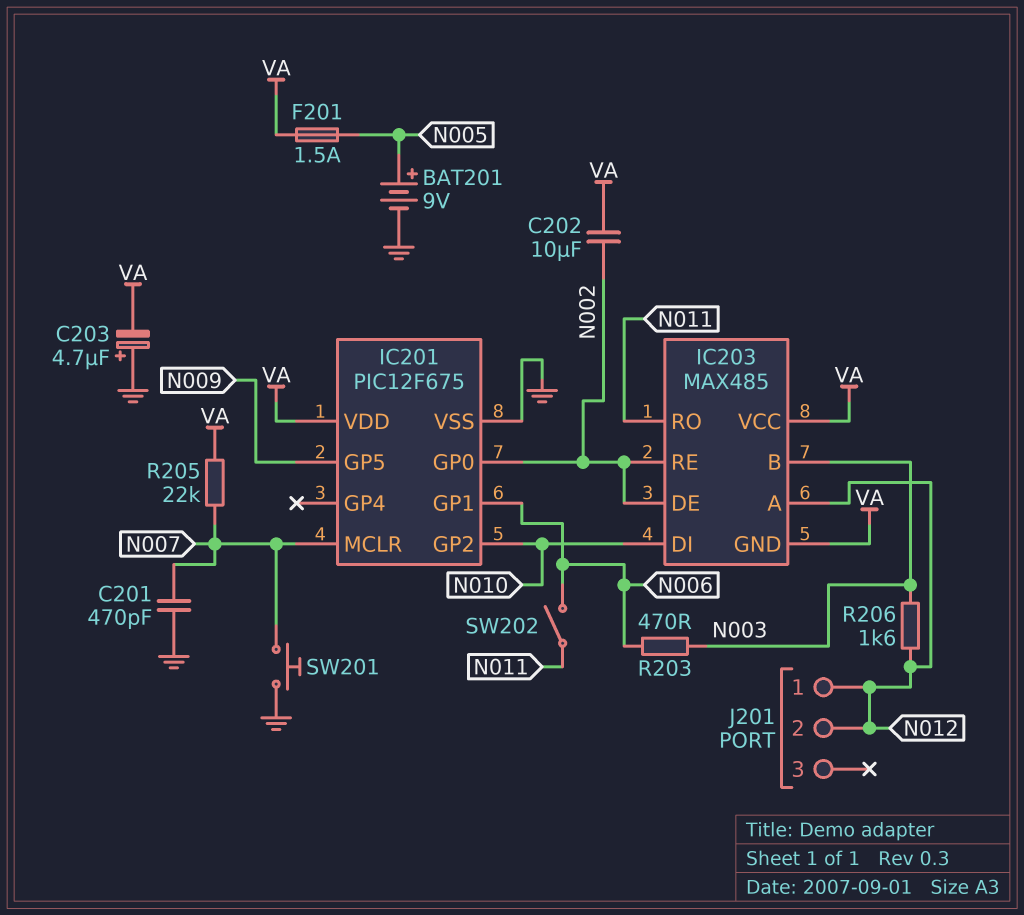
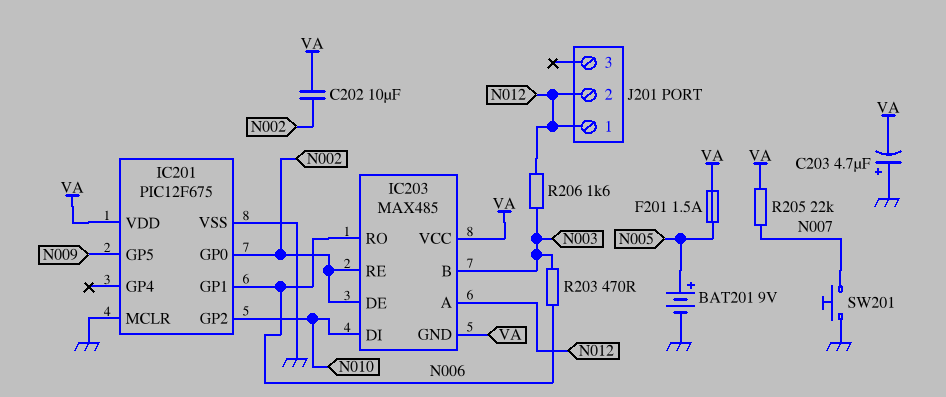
C201: 470pF (GND, N007) -> none
IC201 pin MCLR: N007 -> GND
IC203 pin RO: N011 -> N006
SW202: switch (N006, N011) -> none

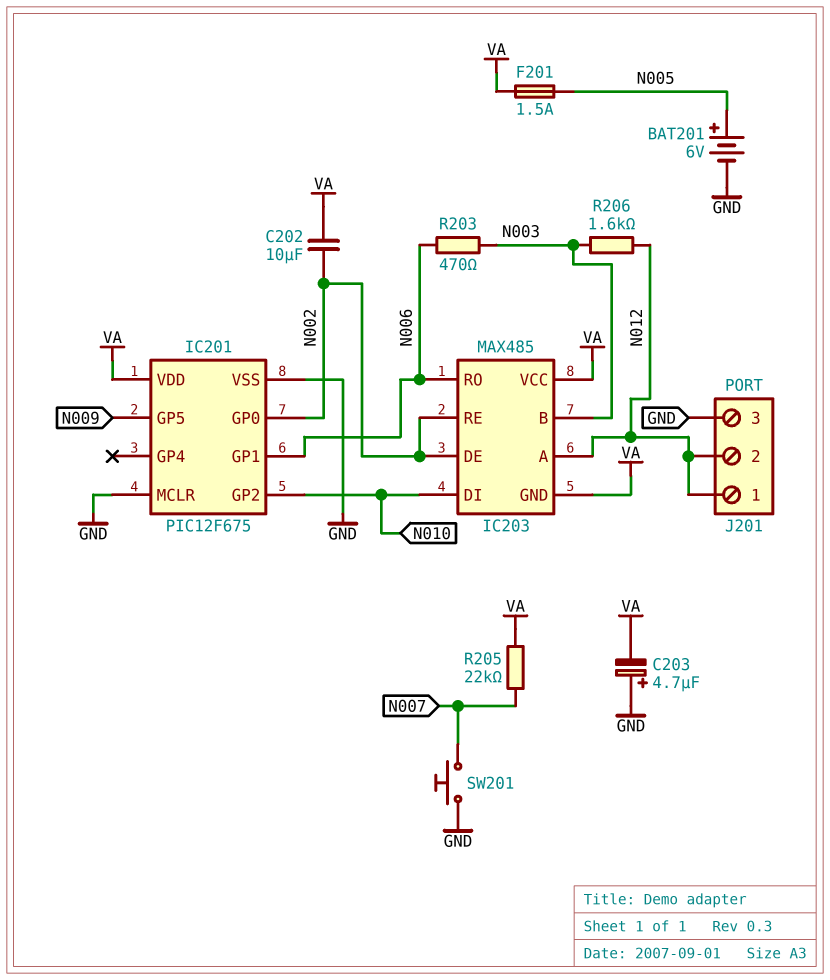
BAT201: 9V (plus N005, minus GND) -> 6V (plus N005, minus GND)
J201 pin 3: none -> GND

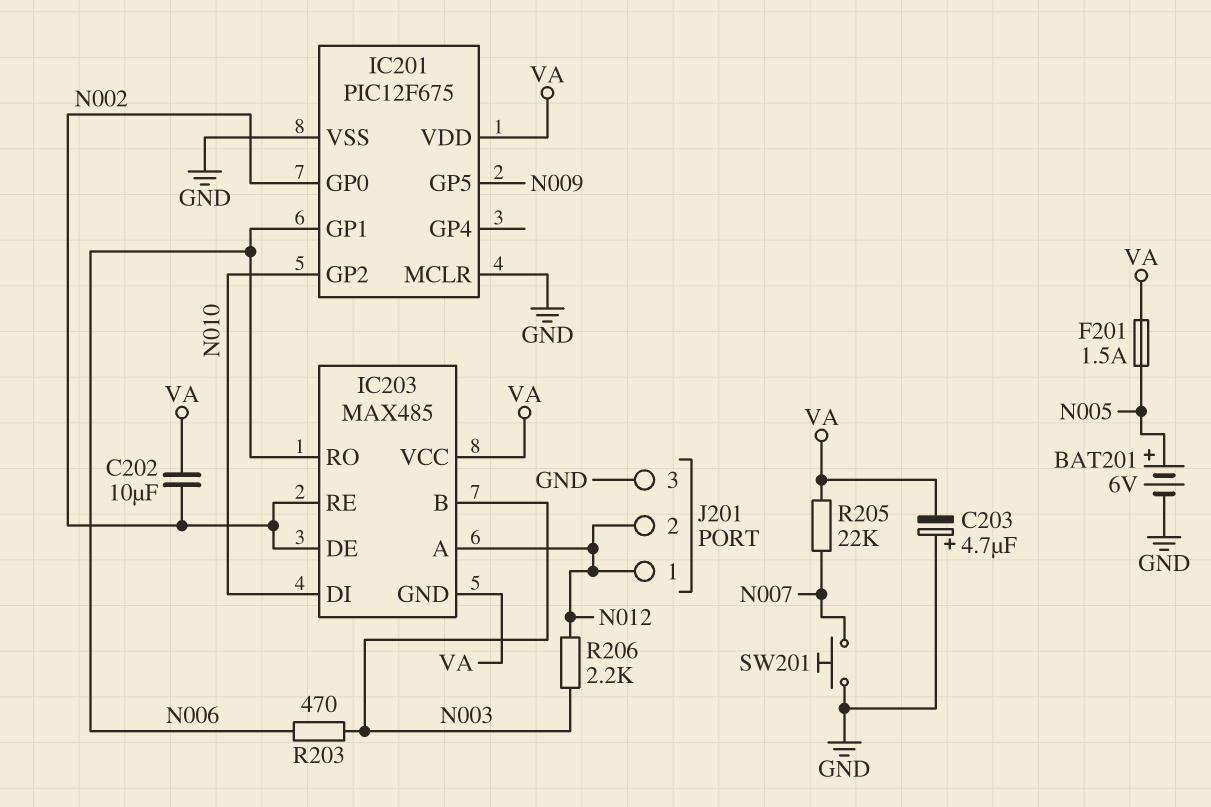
R206: 1.6k (N003, N012) -> 2.2k (N003, N012)

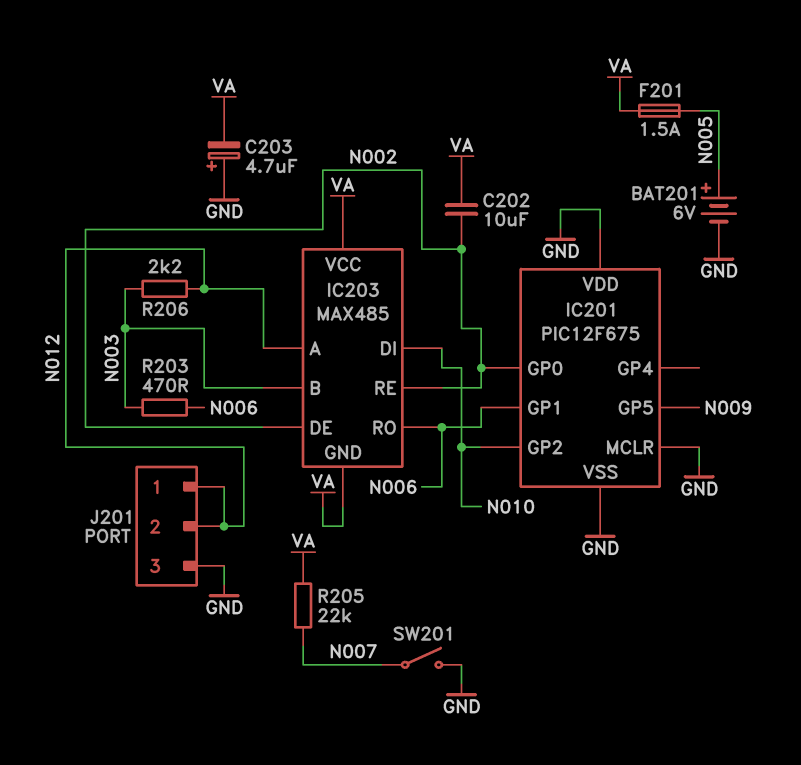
IC201 pin VDD: VA -> GND
SW201: button (GND, N007) -> switch (GND, N007)

